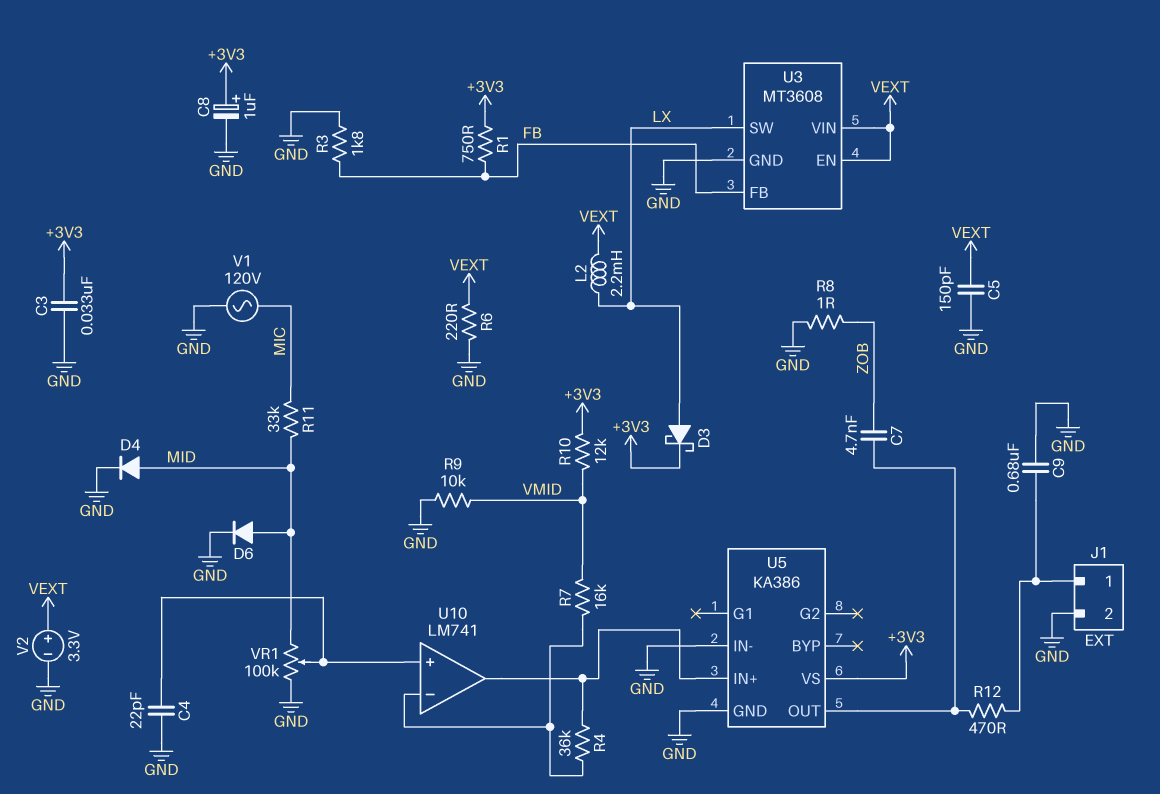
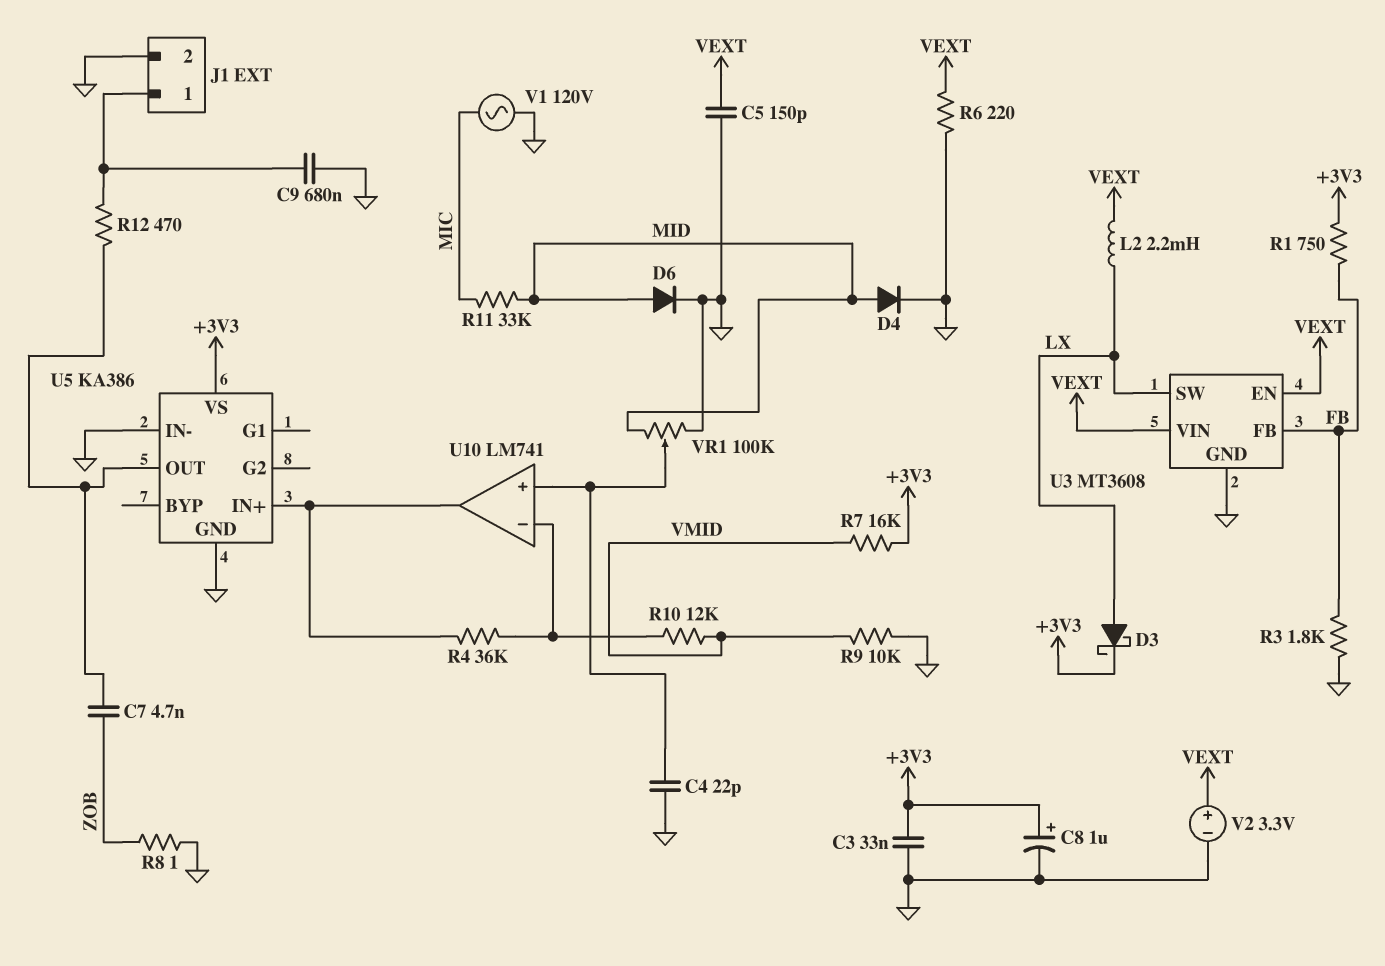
R7: 16k (U10/in-, VMID) -> 16k (+3V3, VMID)
R10: 12k (+3V3, VMID) -> 12k (U10/in-, VMID)

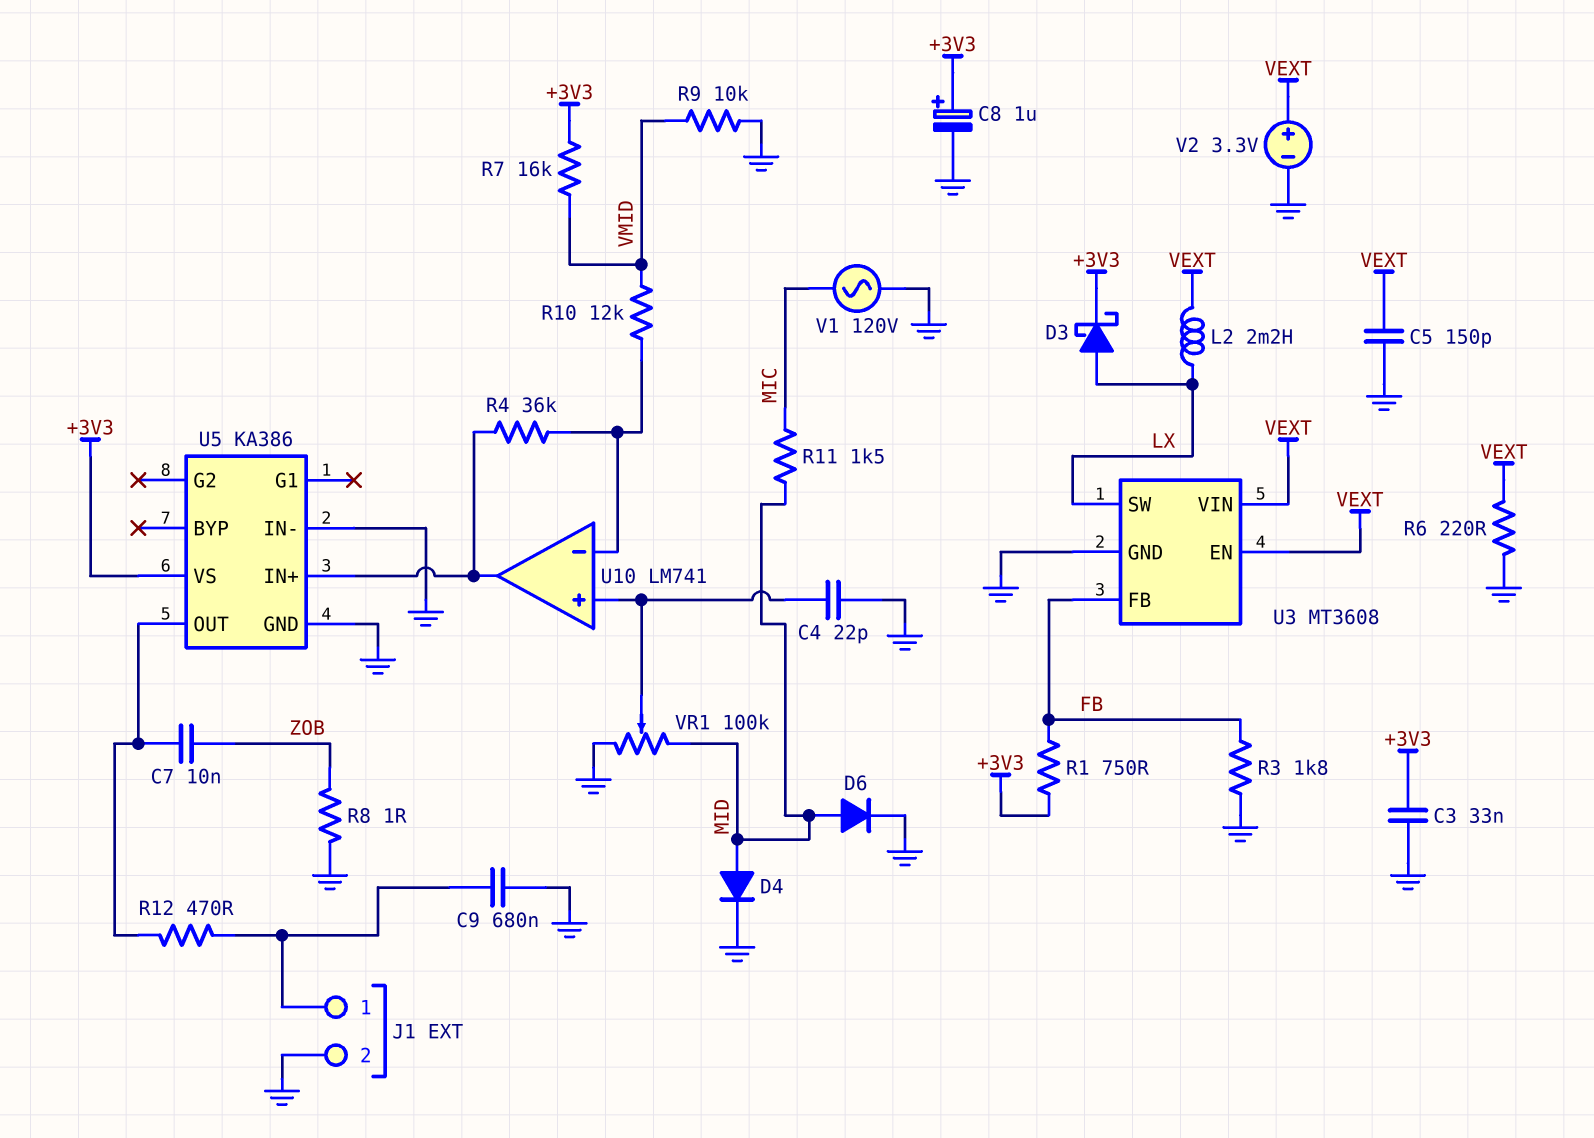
C7: 4.7nF (U5/OUT, ZOB) -> 10nF (U5/OUT, ZOB)
R11: 33k (MIC, MID) -> 1.5k (MIC, MID)

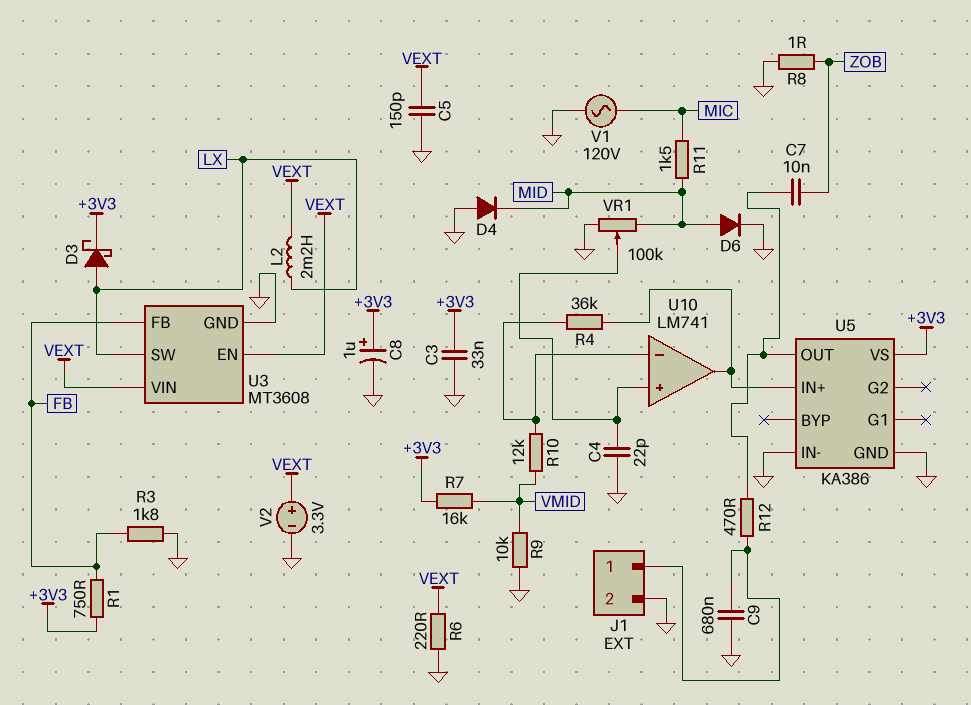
D4: diode (A MID, K GND) -> diode (A GND, K MID)

